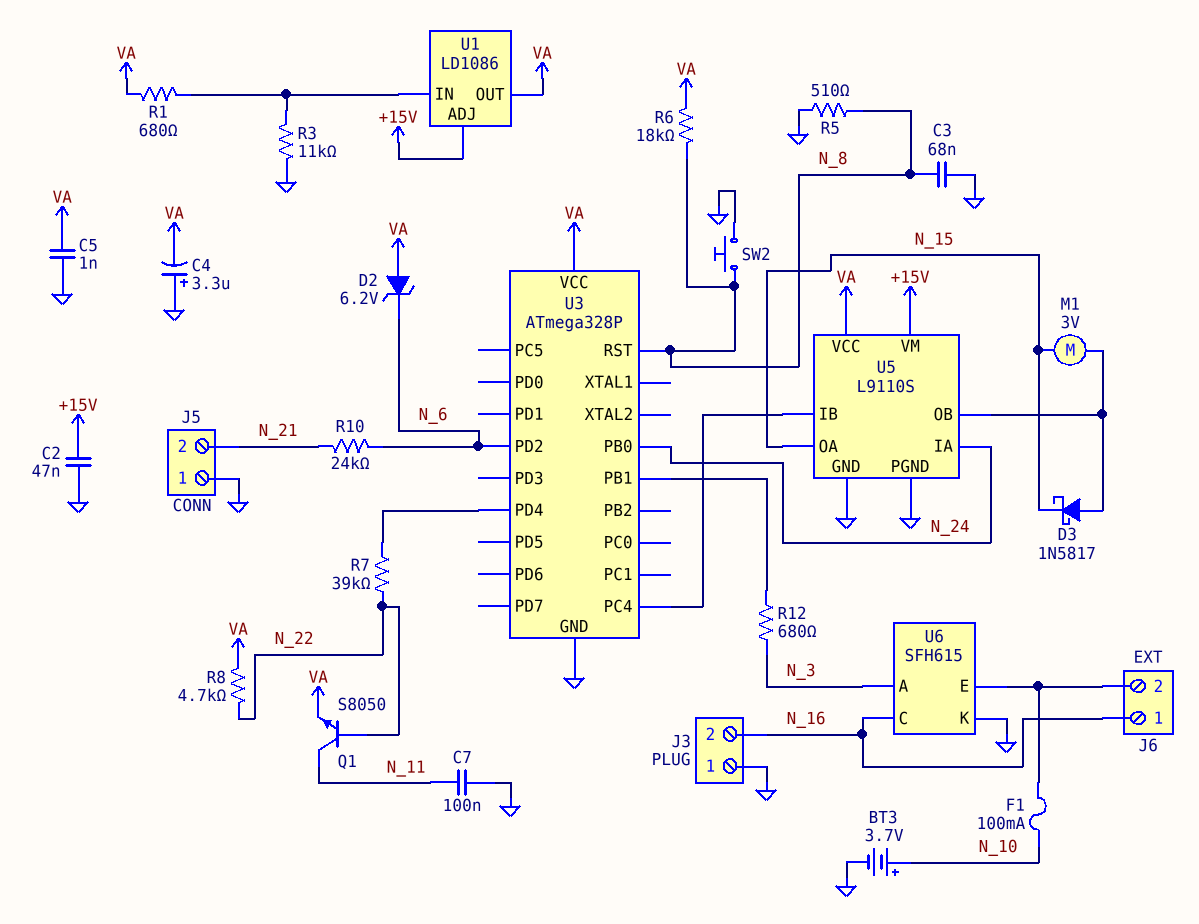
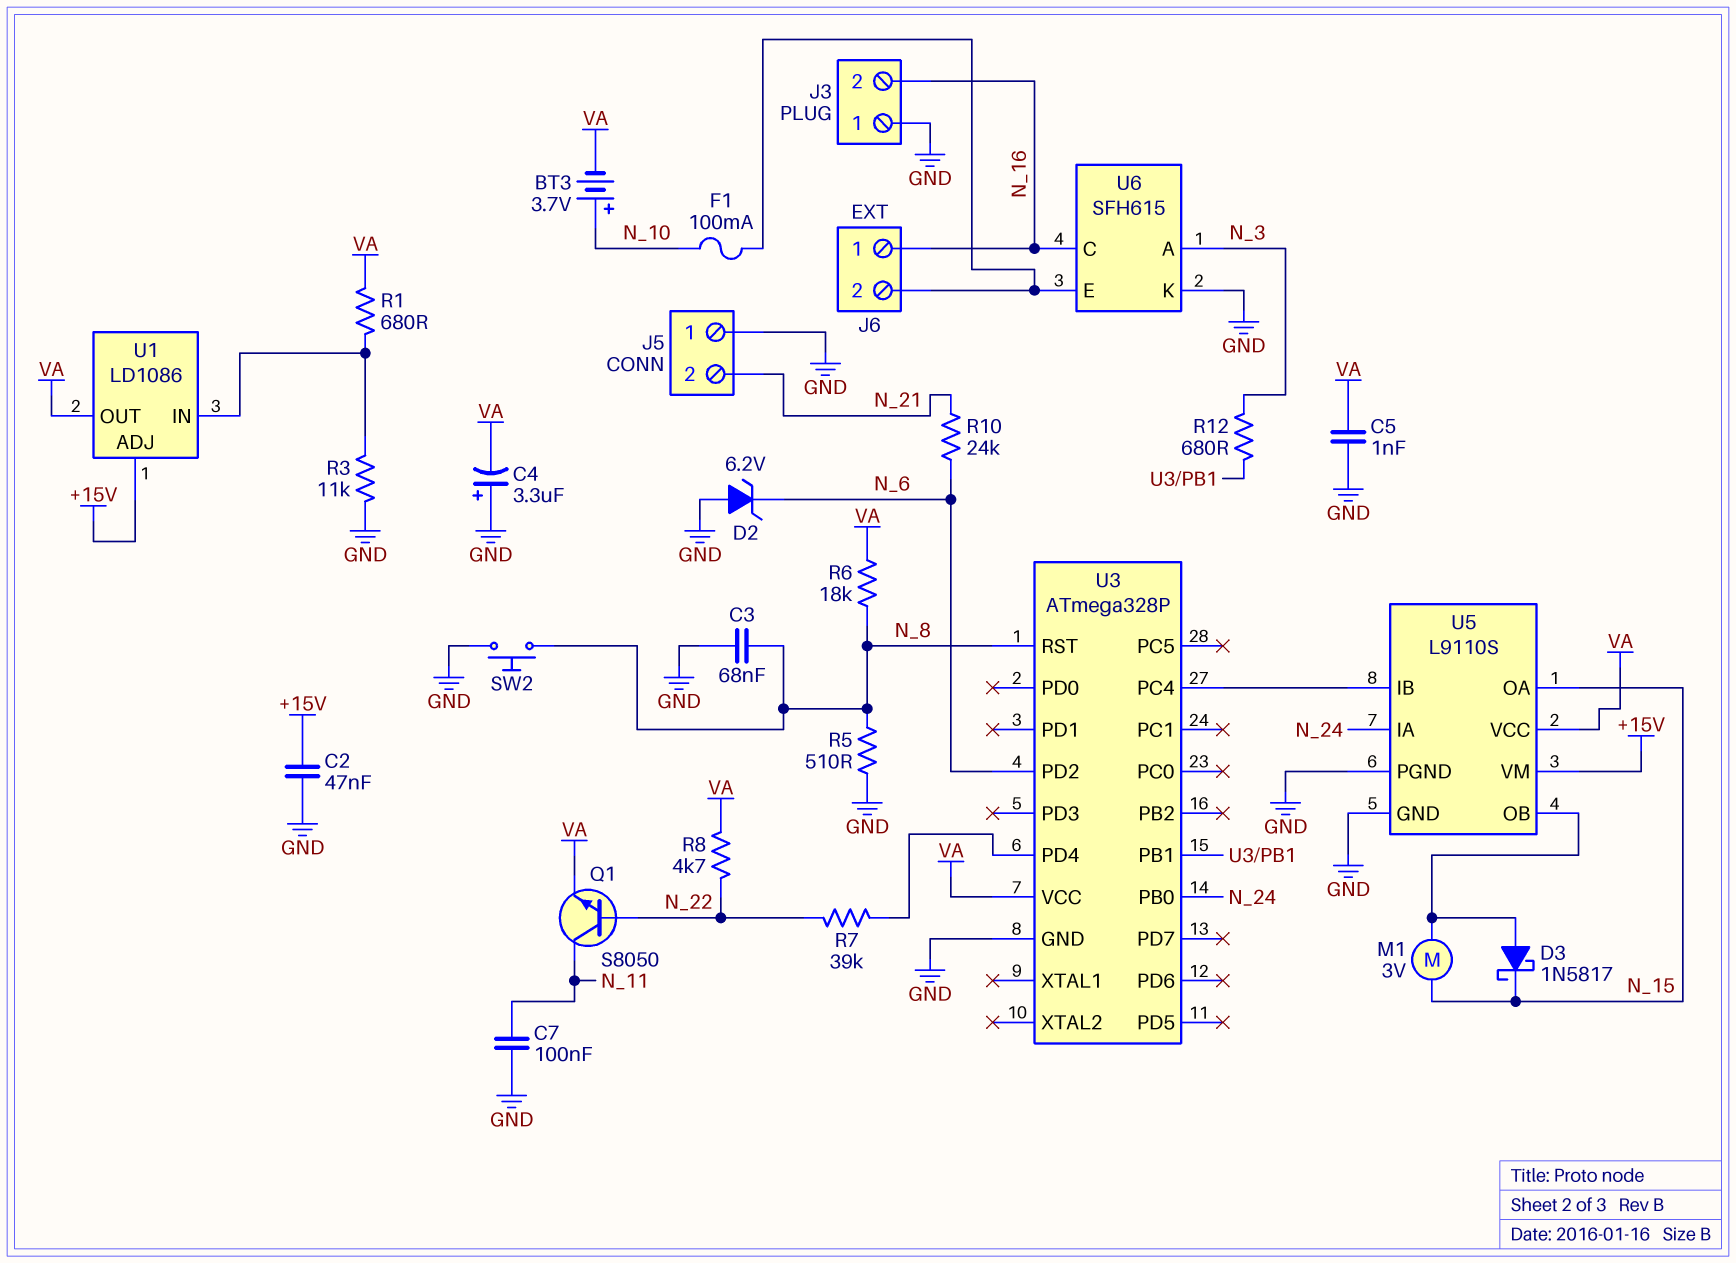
BT3: 3.7V (plus N_10, minus GND) -> 3.7V (plus N_10, minus VA)
D2: zener 6.2V (A VA, K N_6) -> zener 6.2V (A GND, K N_6)

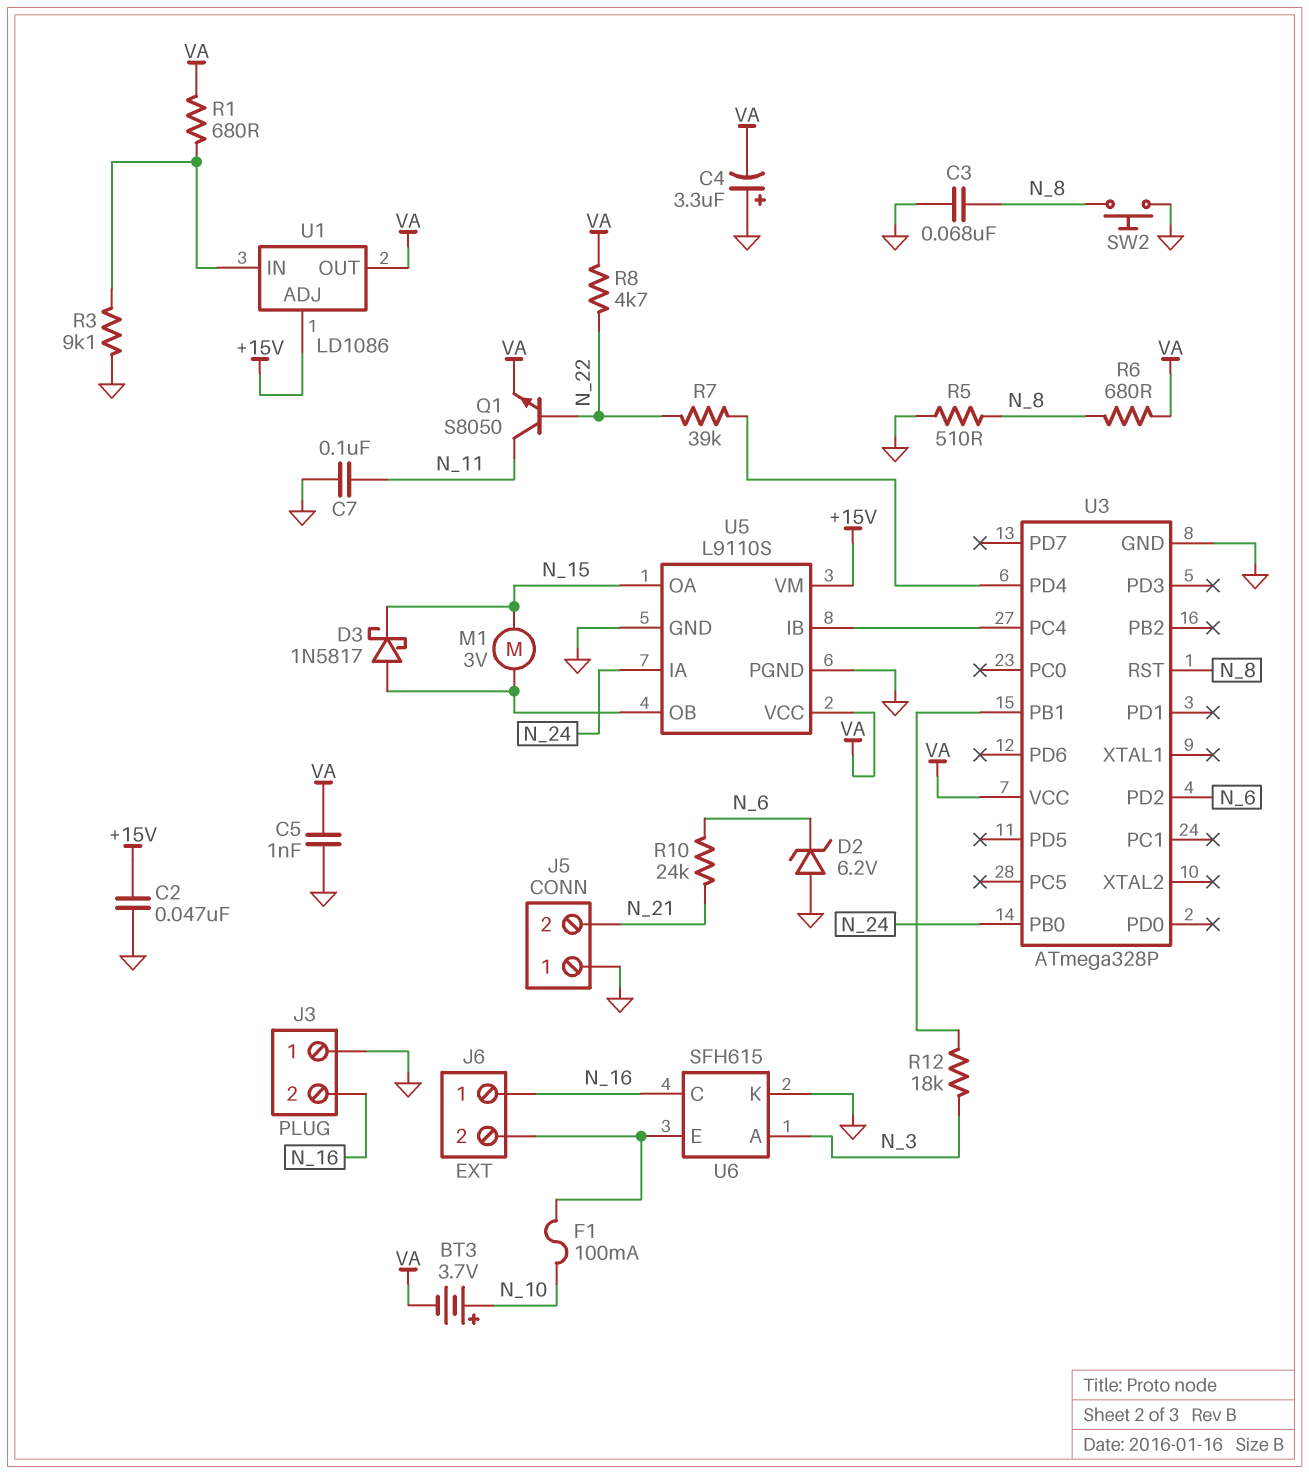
R3: 11k (GND, U1/IN) -> 9.1k (GND, U1/IN)
R6: 18k (N_8, VA) -> 680 (N_8, VA)
R12: 680 (N_3, U3/PB1) -> 18k (N_3, U3/PB1)

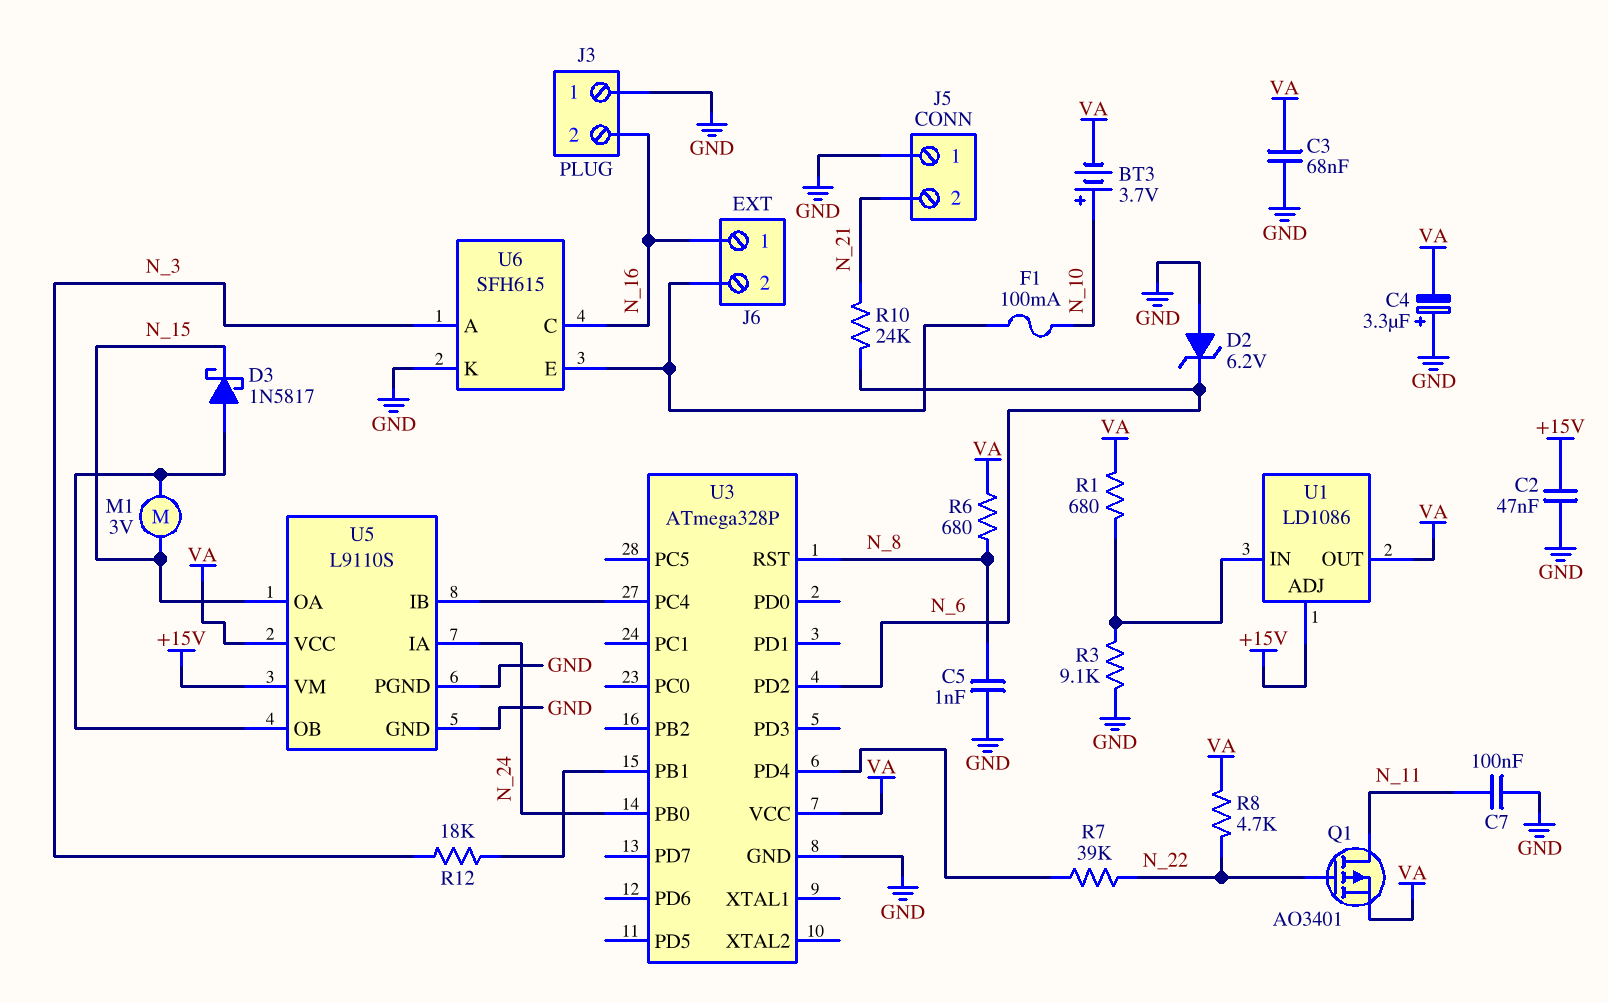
C3: 68nF (GND, N_8) -> 68nF (GND, VA)
C5: 1nF (GND, VA) -> 1nF (GND, N_8)
Q1: NPN S8050 (B N_22, C N_11, E VA) -> PMOS AO3401 (G N_22, D N_11, S VA)
R5: 510 (GND, N_8) -> none
SW2: button (GND, N_8) -> none

